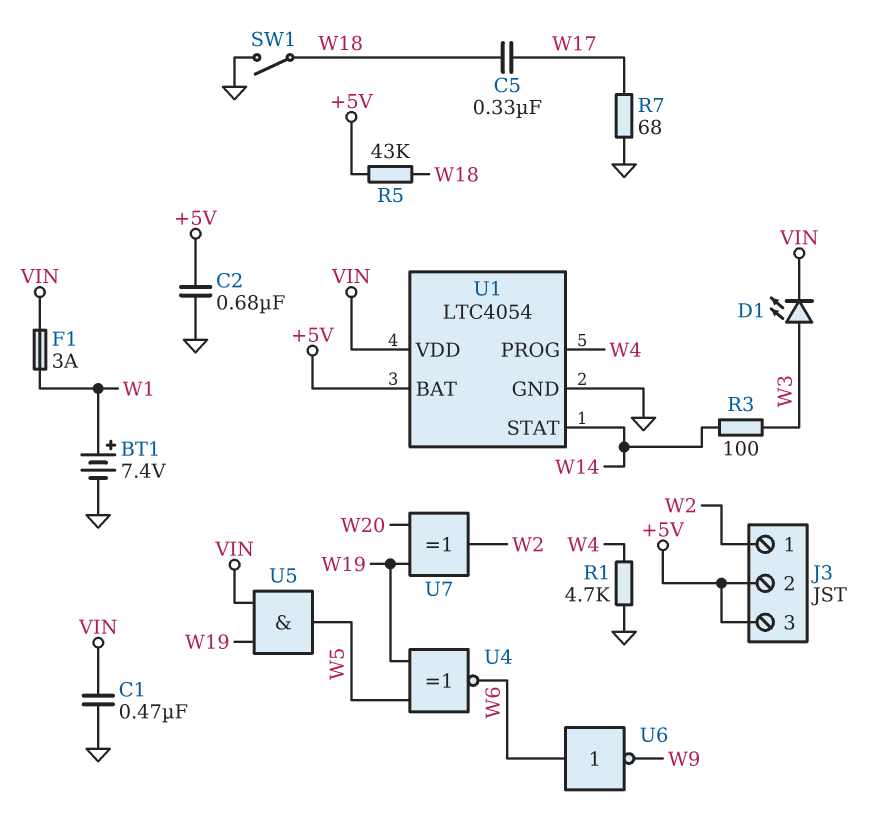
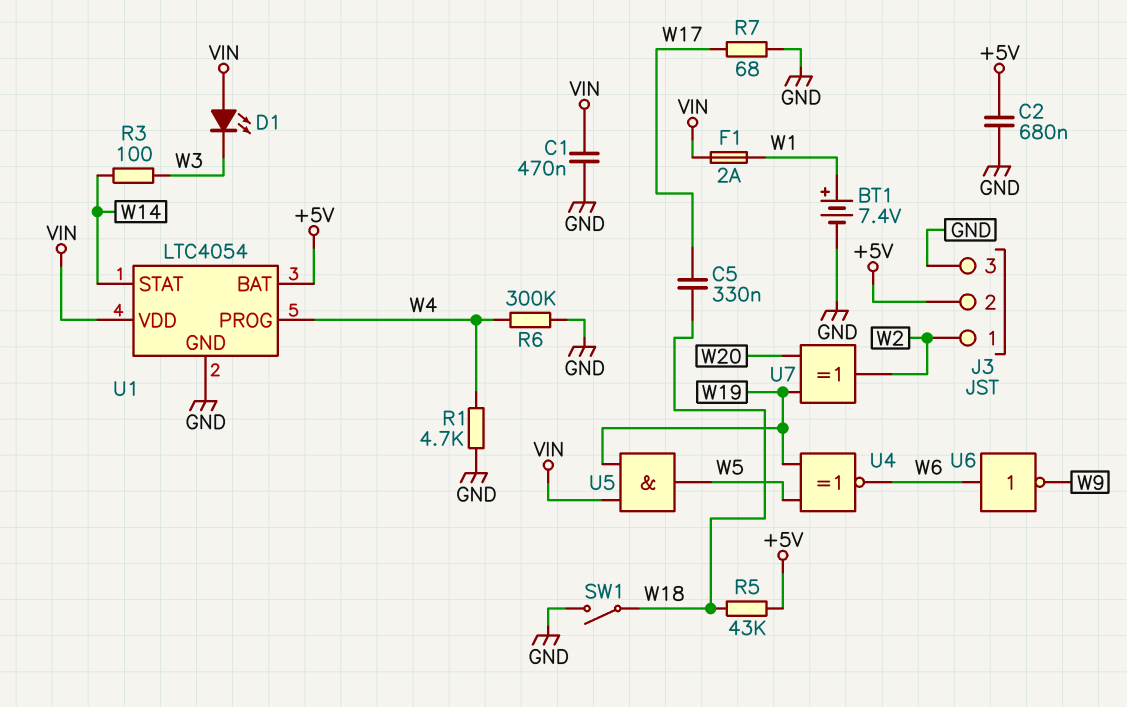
D1: LED (A W3, K VIN) -> LED (A VIN, K W3)
F1: 3A (VIN, W1) -> 2A (VIN, W1)
J3 pin 3: +5V -> GND
R6: none -> 300k (GND, W4)

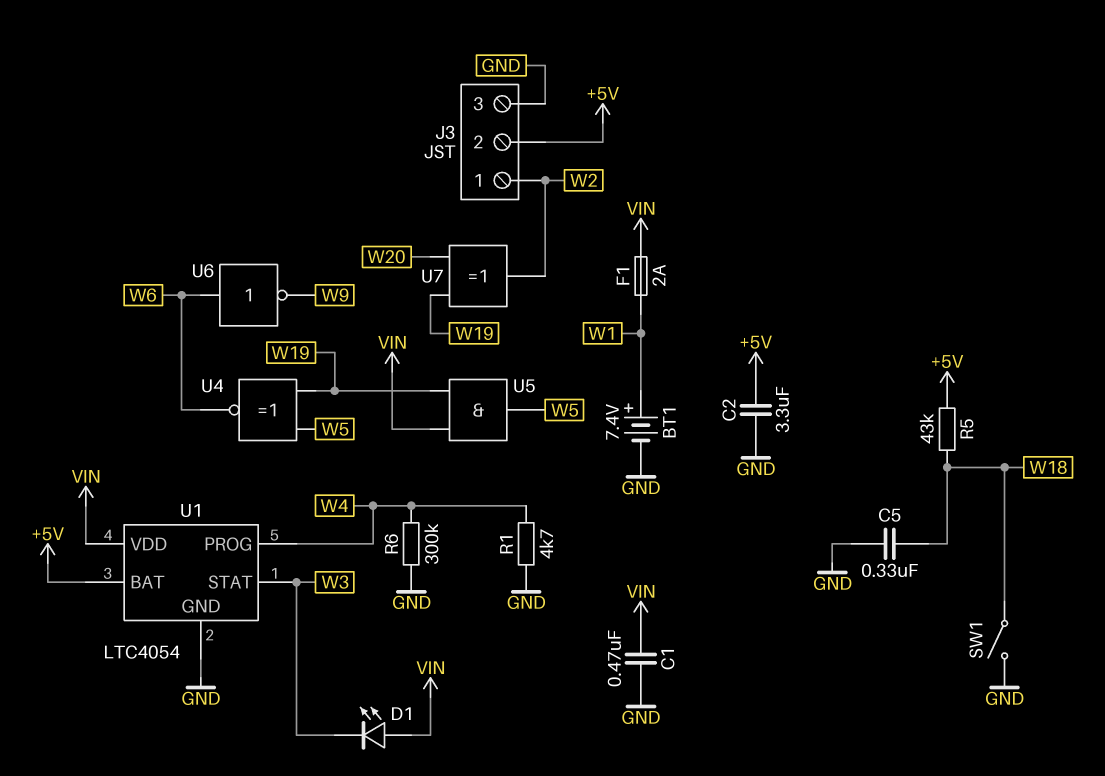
C2: 680nF (+5V, GND) -> 3.3uF (+5V, GND)
C5: 330nF (W17, W18) -> 330nF (GND, W18)
R3: 100 (W3, W14) -> none
R7: 68 (GND, W17) -> none
U1 pin STAT: W14 -> W3

